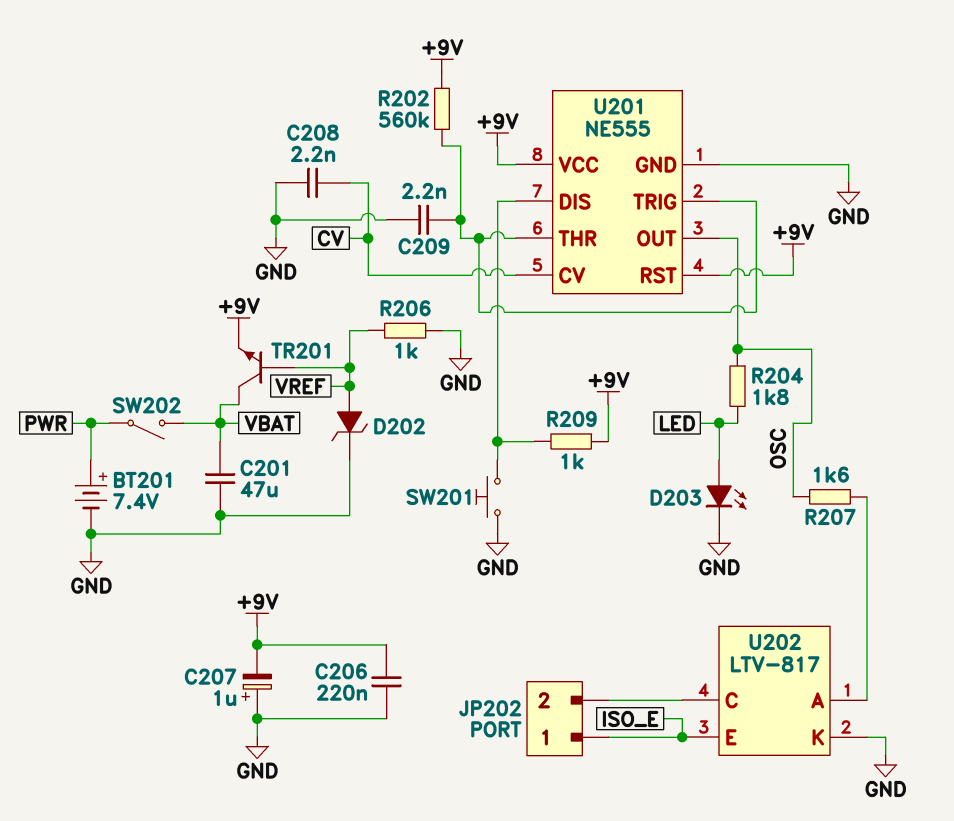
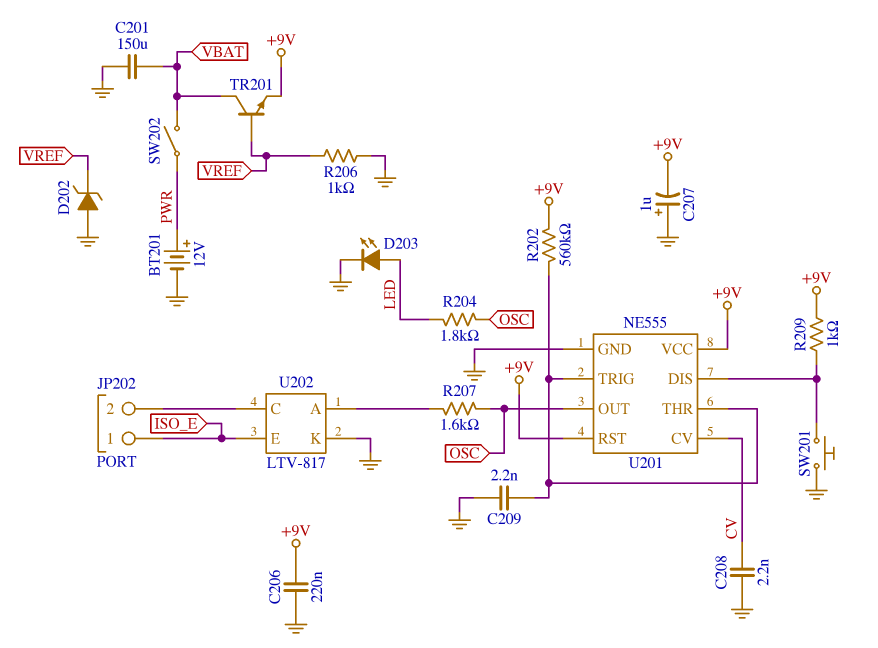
BT201: 7.4V (plus PWR, minus GND) -> 12V (plus PWR, minus GND)
C201: 47uF (GND, VBAT) -> 150uF (GND, VBAT)
D202: zener (A VREF, K GND) -> zener (A GND, K VREF)

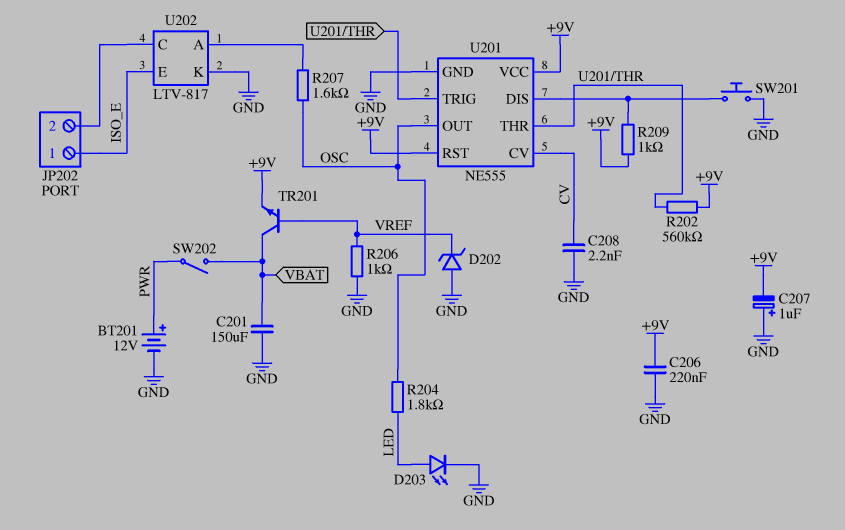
C209: 2.2nF (GND, U201/THR) -> none

